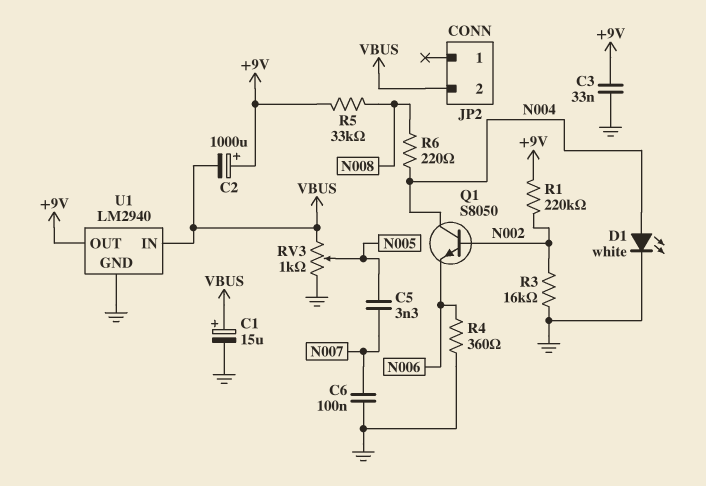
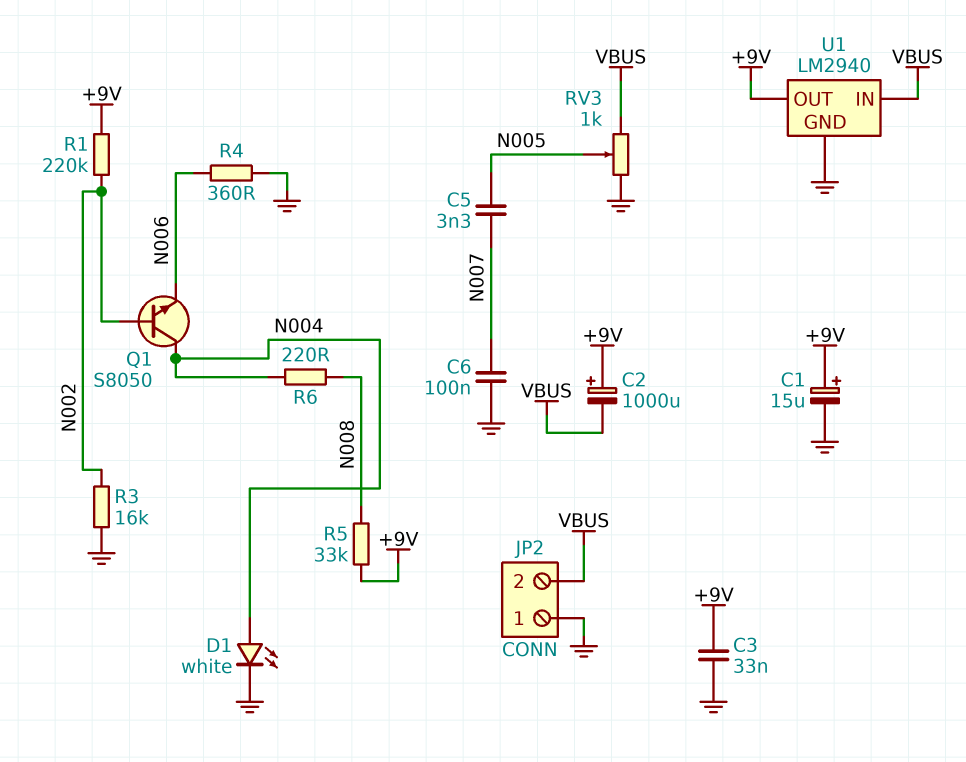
C1: 15uF (plus VBUS, minus GND) -> 15uF (plus +9V, minus GND)
JP2 pin 1: none -> GND

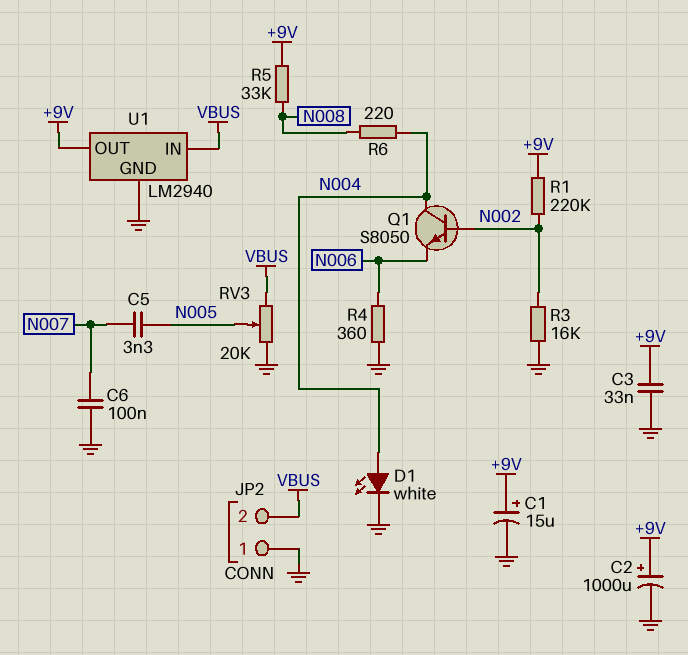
C2: 1000uF (plus +9V, minus VBUS) -> 1000uF (plus +9V, minus GND)
RV3: 1k (GND, VBUS, wiper N005) -> 20k (GND, VBUS, wiper N005)

